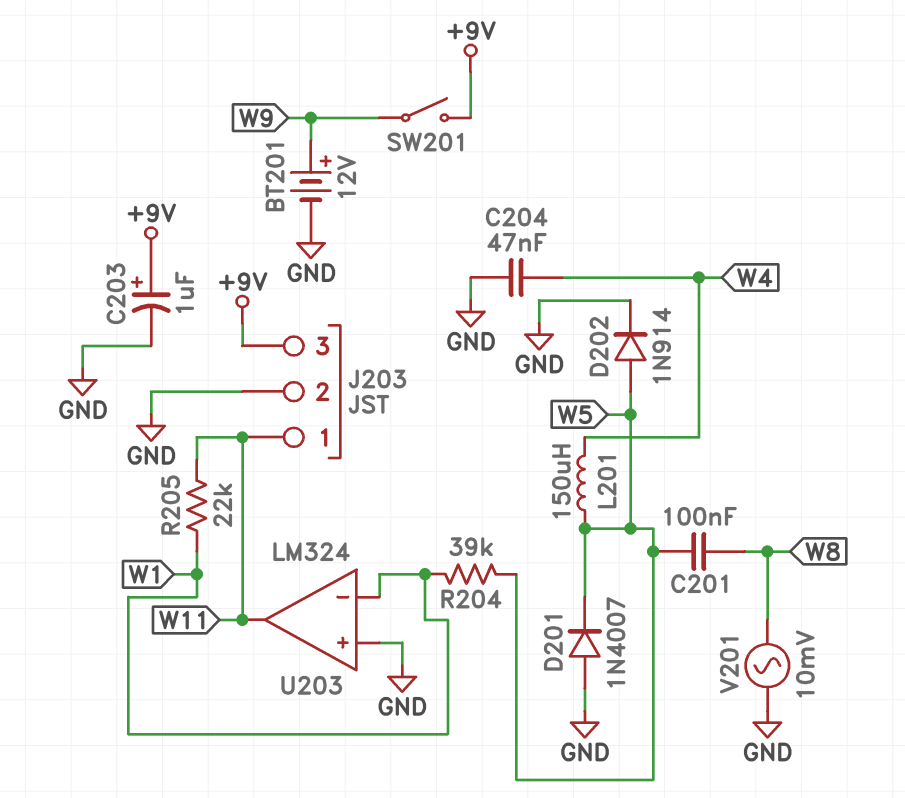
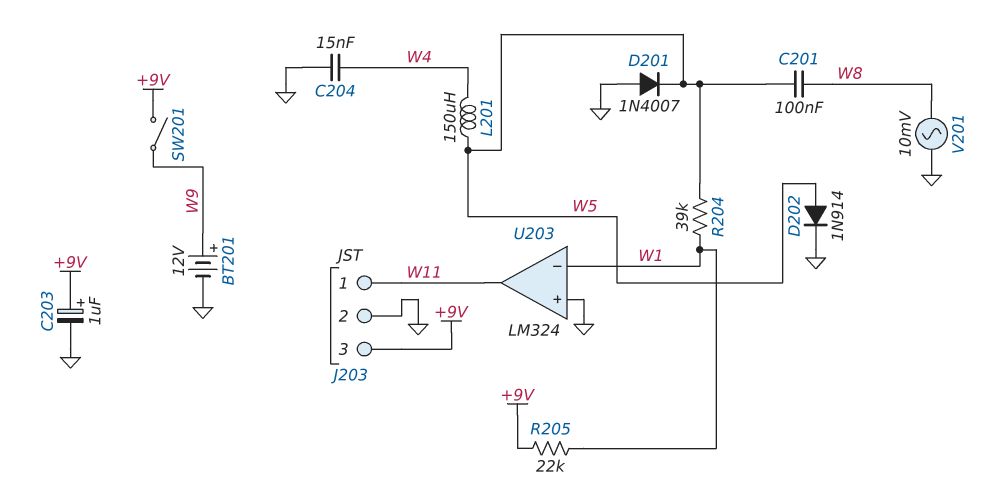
C204: 47nF (GND, W4) -> 15nF (GND, W4)
R205: 22k (W1, W11) -> 22k (+9V, W1)

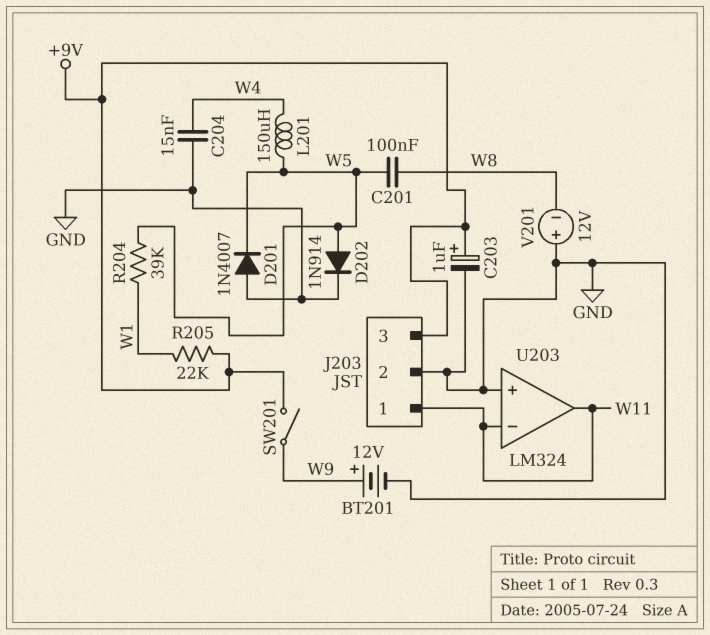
U203 pin in-: W1 -> W11
V201: AC 10mV (GND, W8) -> 12V (plus GND, minus W8)

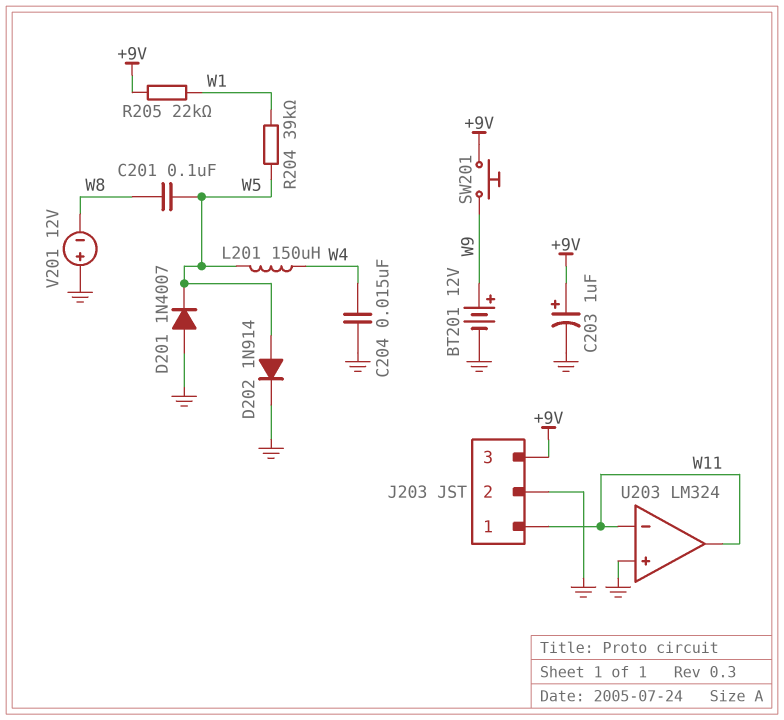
SW201: switch (+9V, W9) -> button (+9V, W9)

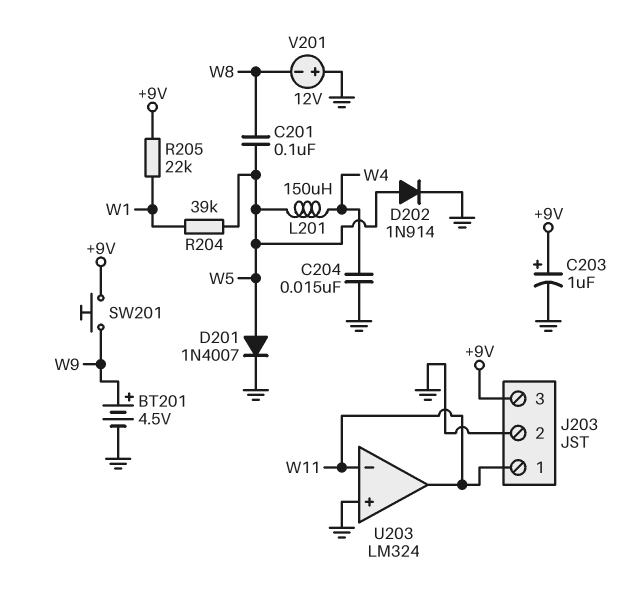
BT201: 12V (plus W9, minus GND) -> 4.5V (plus W9, minus GND)
D201: diode 1N4007 (A GND, K W5) -> diode 1N4007 (A W5, K GND)

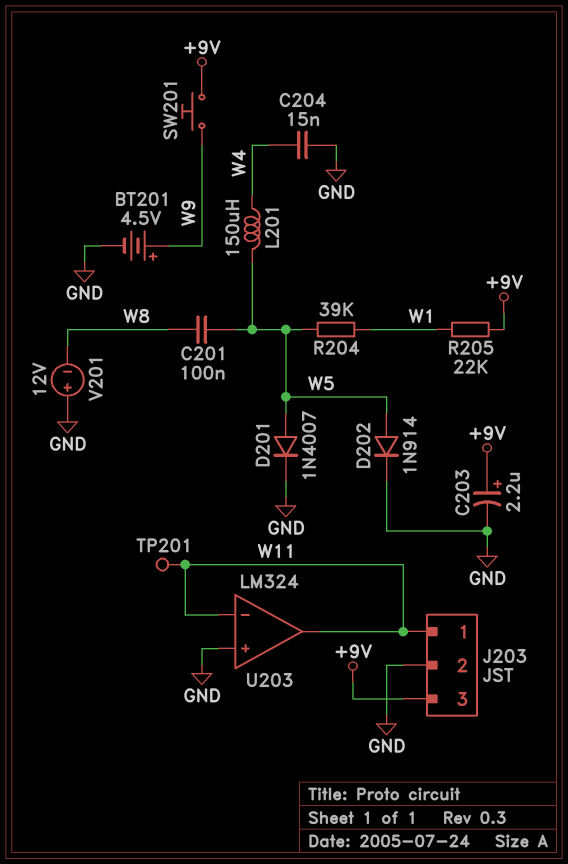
C203: 1uF (plus +9V, minus GND) -> 2.2uF (plus +9V, minus GND)
TP201: none -> test point (W11)

